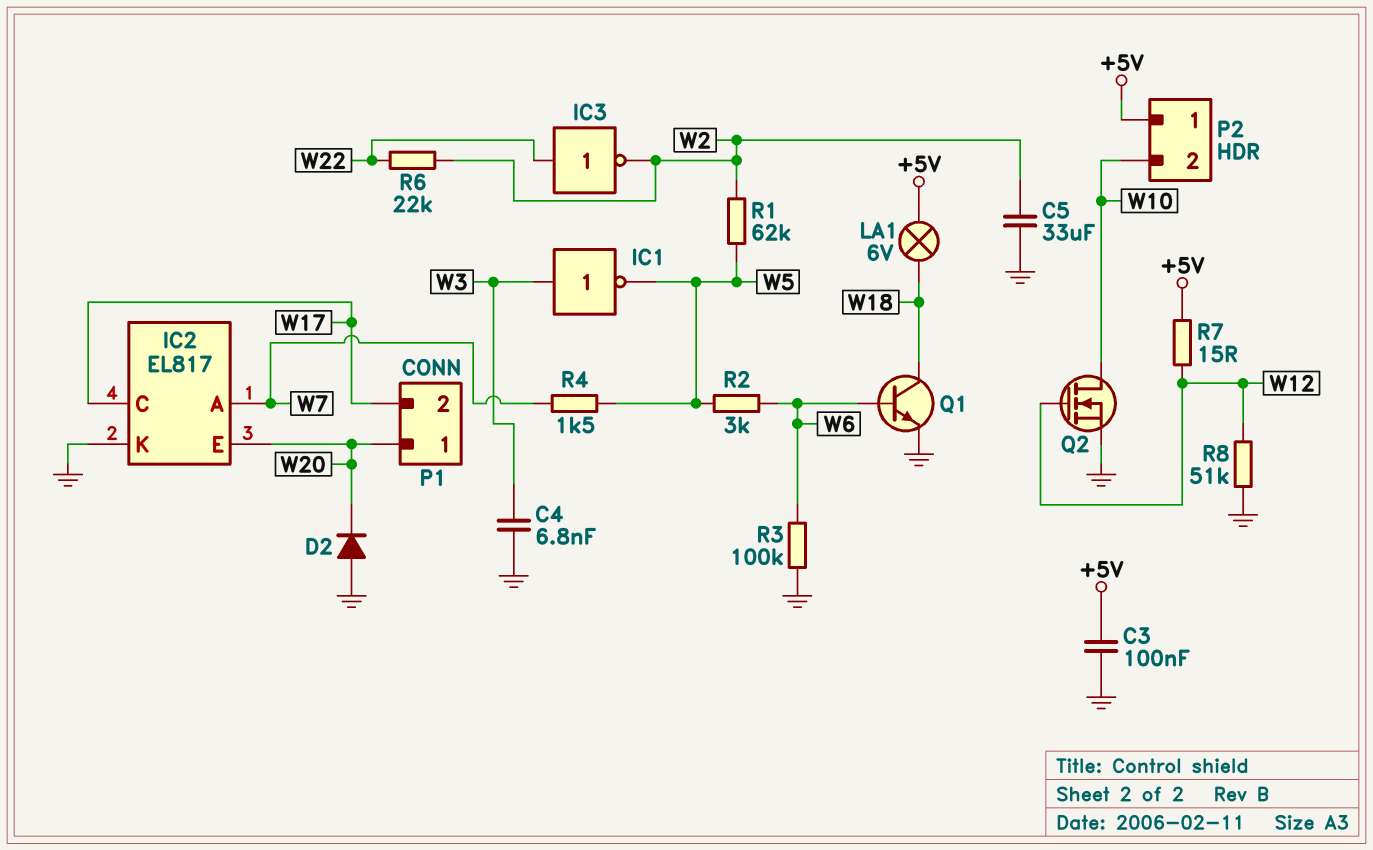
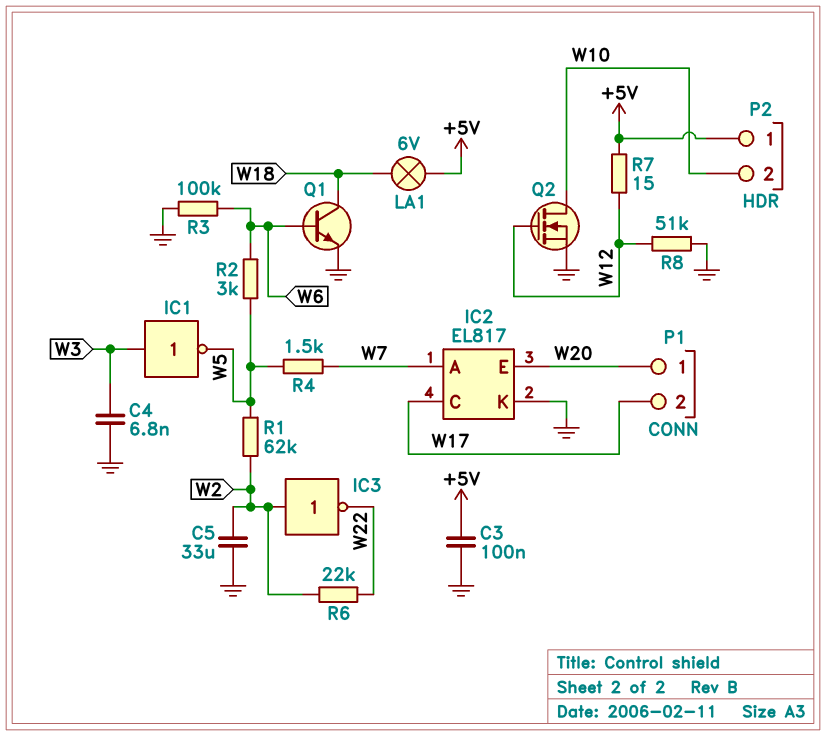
D2: diode (A GND, K W20) -> none
IC3: NOT (in W22, out W2) -> NOT (in W2, out W22)

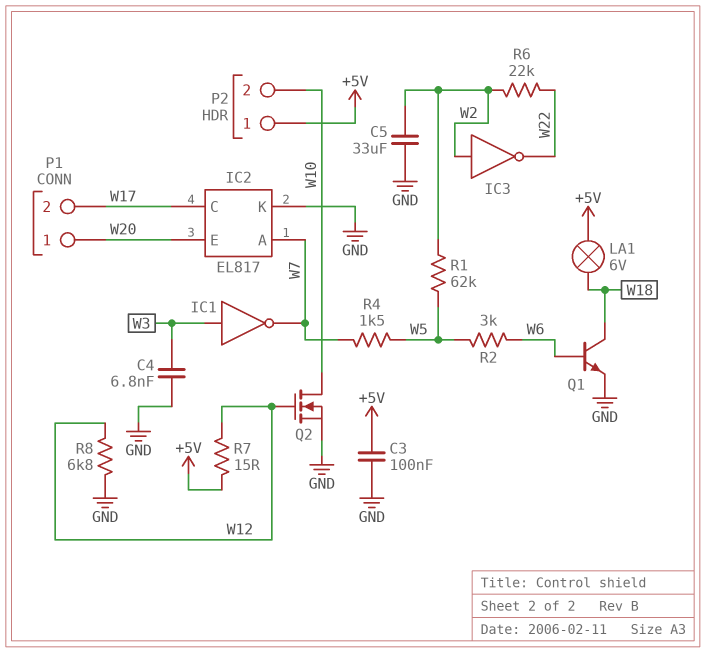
IC1: NOT (in W3, out W5) -> NOT (in W3, out W7)
R3: 100k (GND, W6) -> none
R8: 51k (GND, W12) -> 6.8k (GND, W12)

